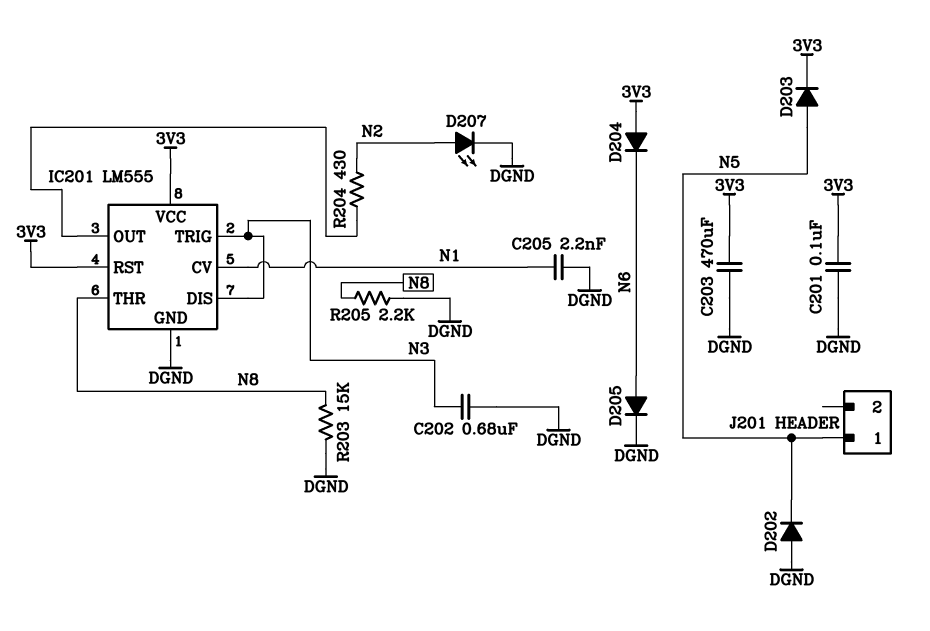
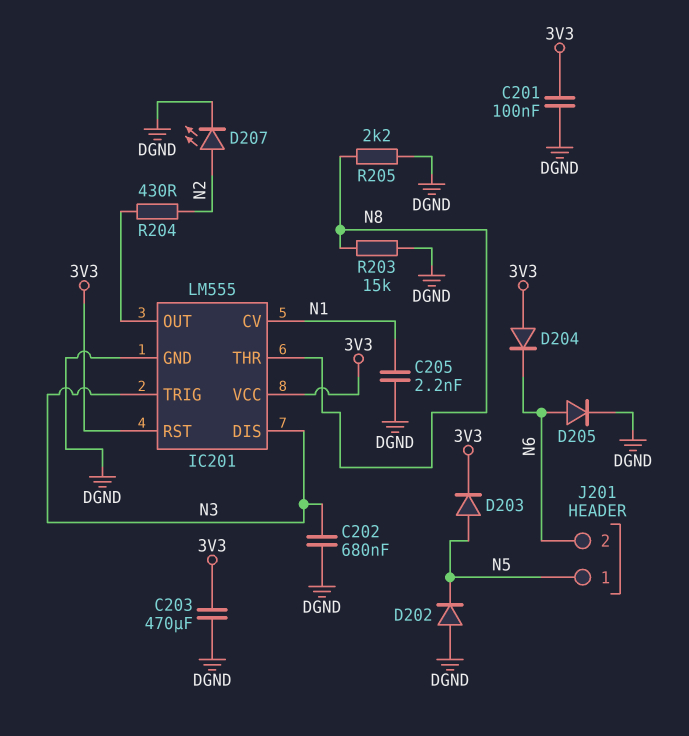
J201 pin 2: none -> N6

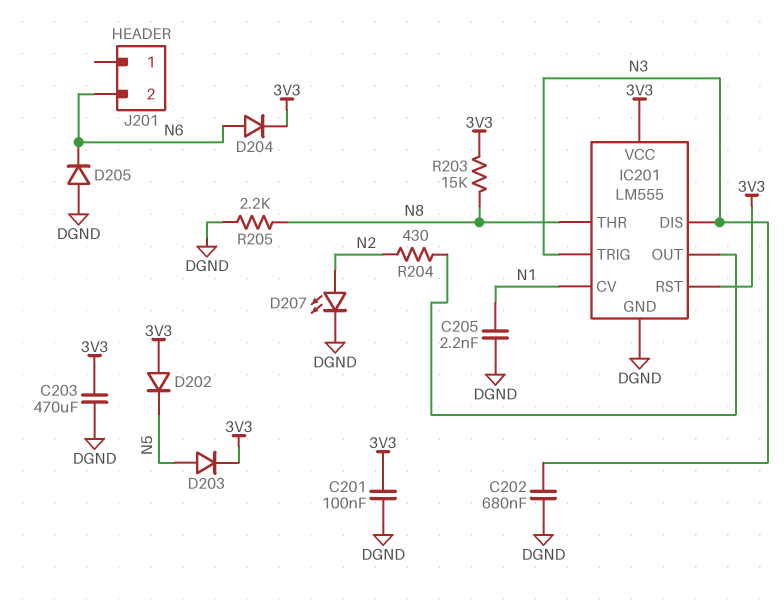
D202: diode (A DGND, K N5) -> diode (A 3V3, K N5)
D204: diode (A 3V3, K N6) -> diode (A N6, K 3V3)
D205: diode (A N6, K DGND) -> diode (A DGND, K N6)
J201 pin 1: N5 -> none
R203: 15k (DGND, N8) -> 15k (3V3, N8)

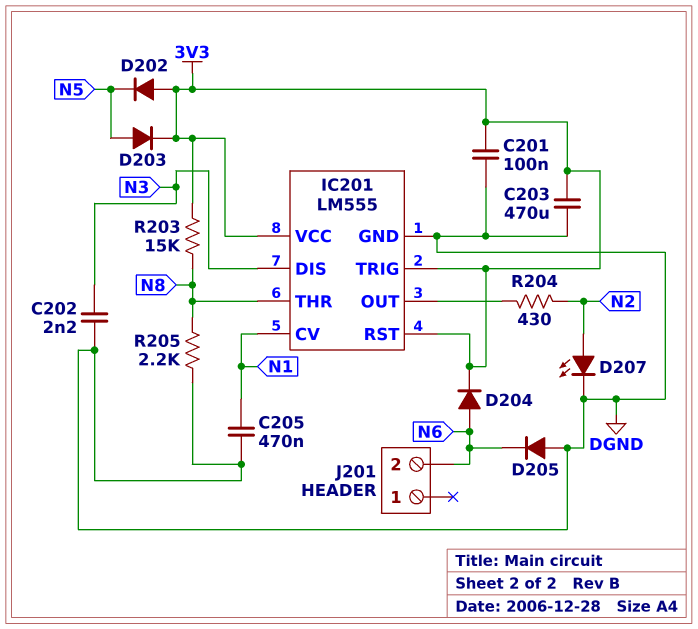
C202: 680nF (DGND, N3) -> 2.2nF (DGND, N3)
C205: 2.2nF (DGND, N1) -> 470nF (DGND, N1)
IC201 pin TRIG: N3 -> 3V3

